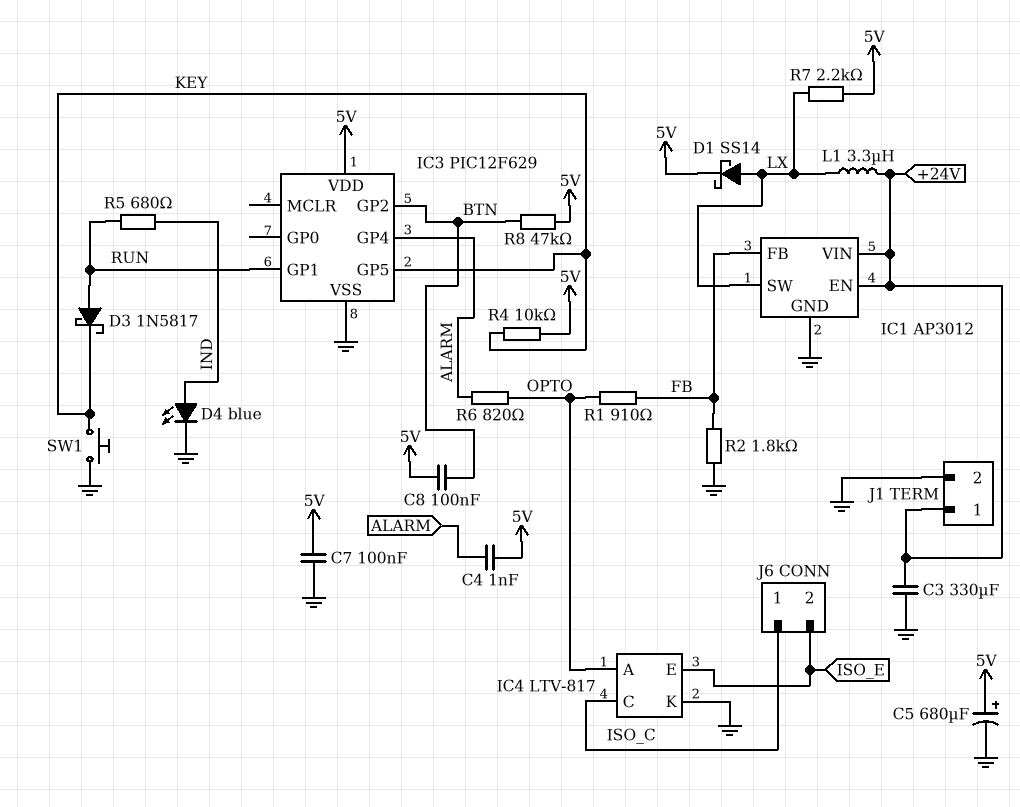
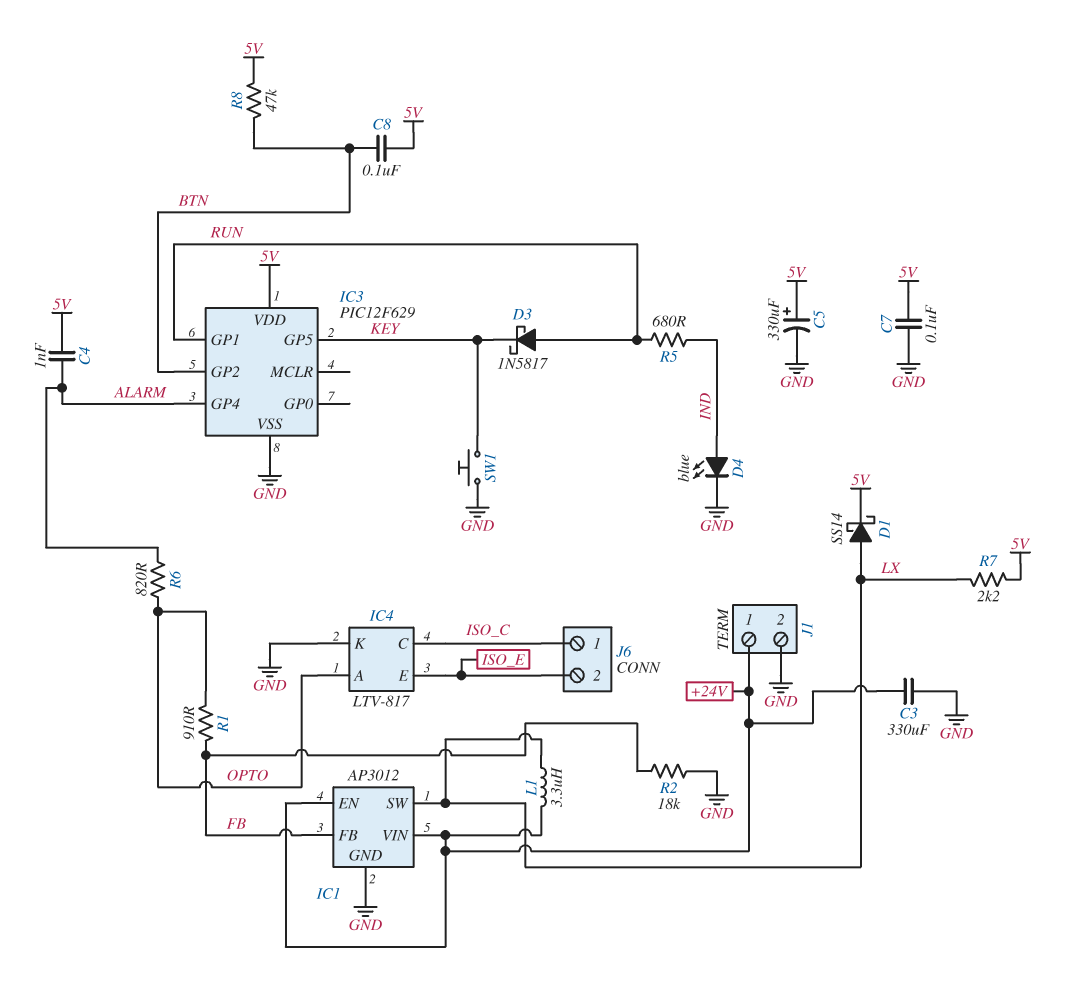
C5: 680uF (plus 5V, minus GND) -> 330uF (plus 5V, minus GND)
R2: 1.8k (FB, GND) -> 18k (FB, GND)
R4: 10k (5V, KEY) -> none

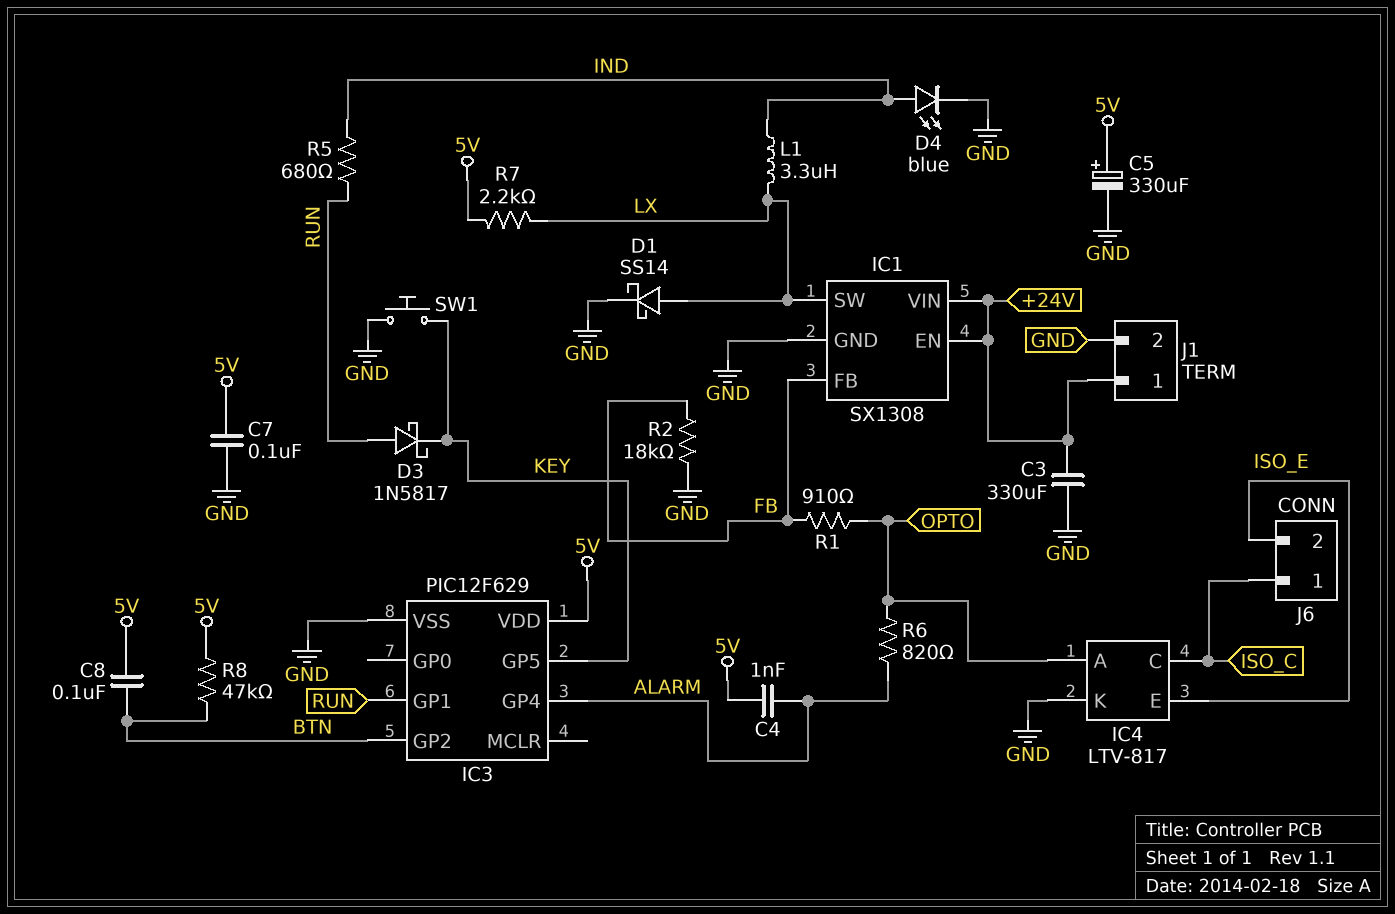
D1: schottky SS14 (A LX, K 5V) -> schottky SS14 (A LX, K GND)
IC1: AP3012 -> SX1308
L1: 3.3uH (+24V, LX) -> 3.3uH (IND, LX)

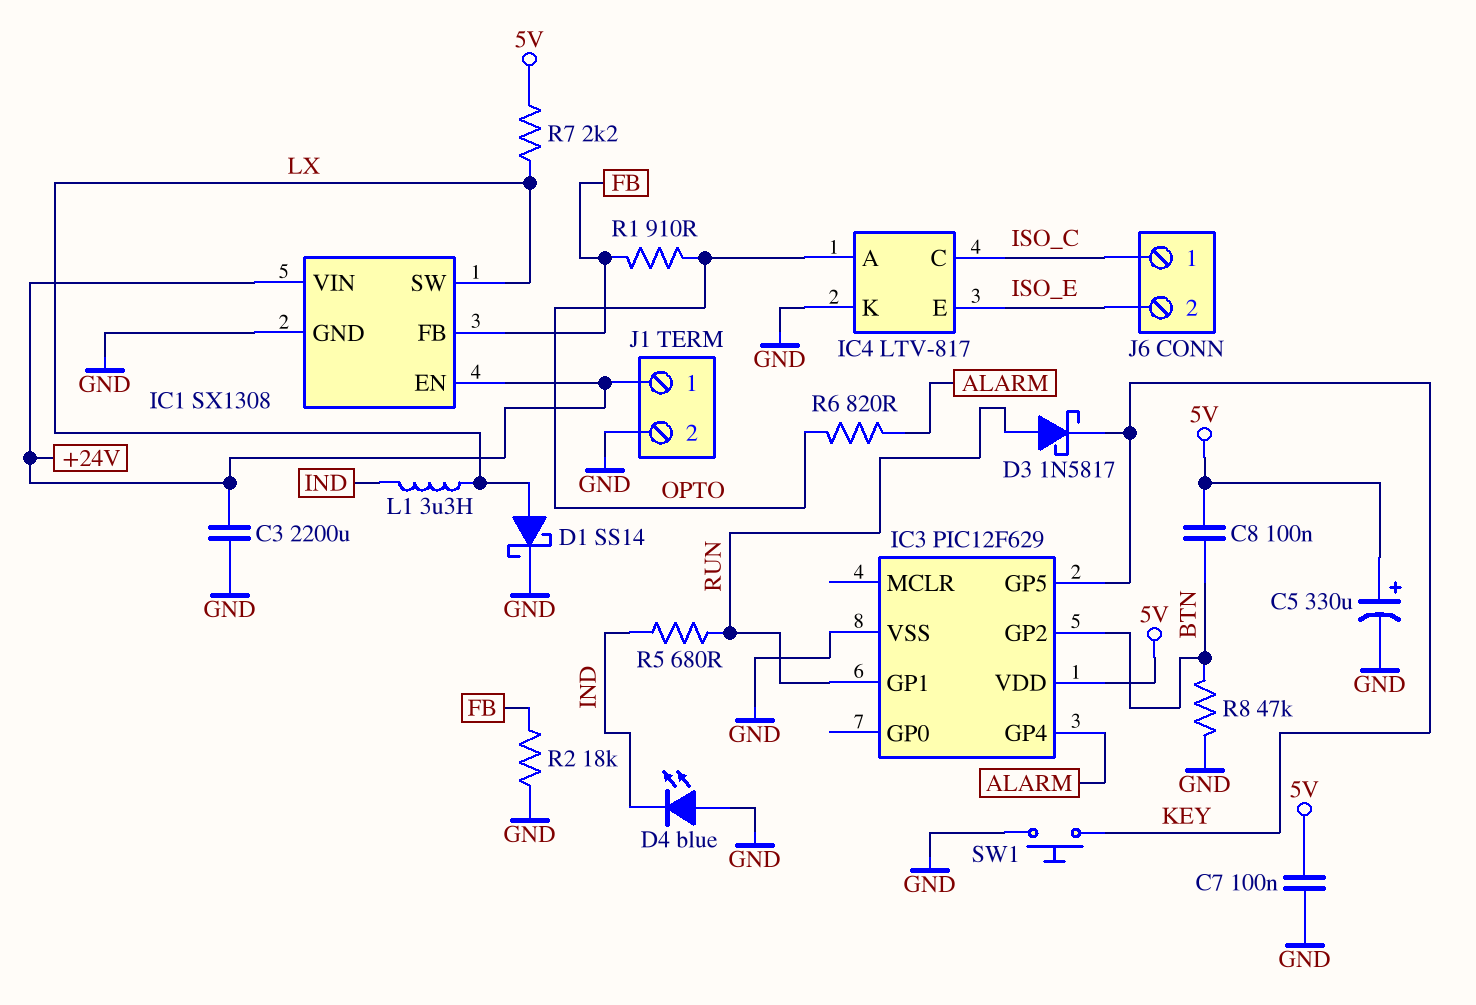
C3: 330uF (+24V, GND) -> 2200uF (+24V, GND)
C4: 1nF (5V, ALARM) -> none
D4: LED blue (A IND, K GND) -> LED blue (A GND, K IND)
R8: 47k (5V, BTN) -> 47k (BTN, GND)

